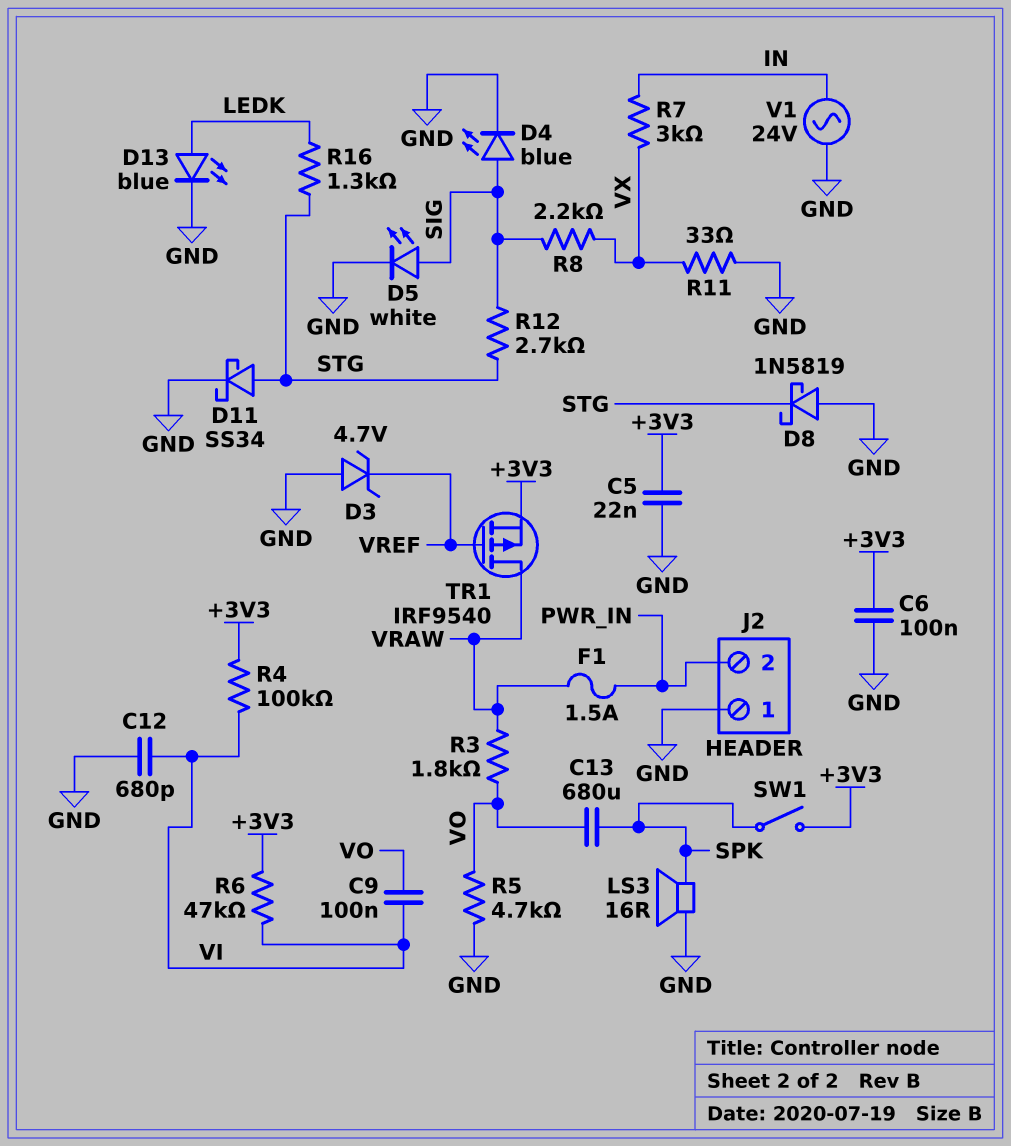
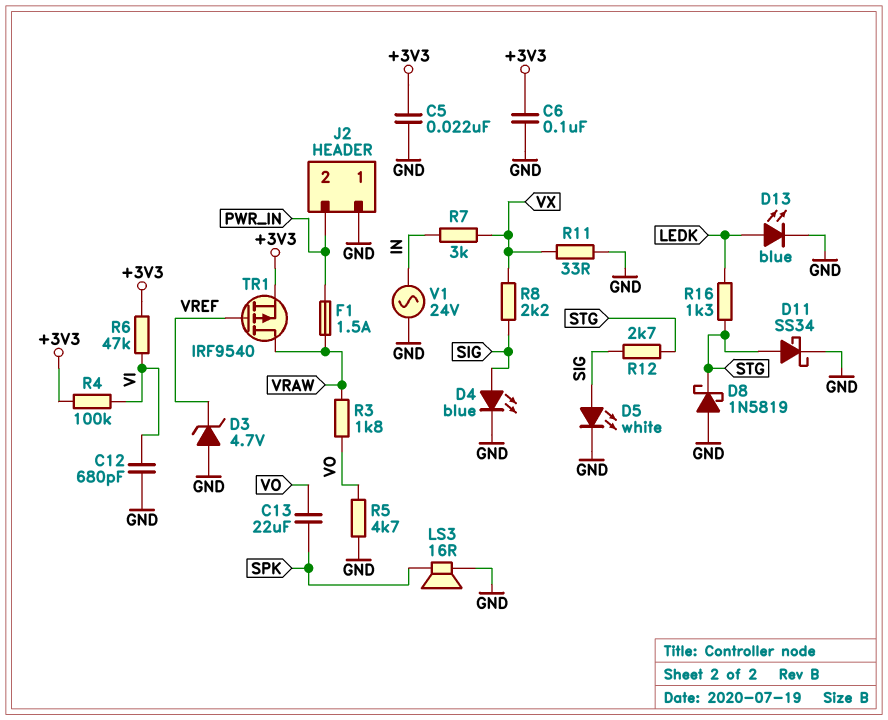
C9: 100nF (VI, VO) -> none
C13: 680uF (SPK, VO) -> 22uF (SPK, VO)
SW1: switch (+3V3, SPK) -> none

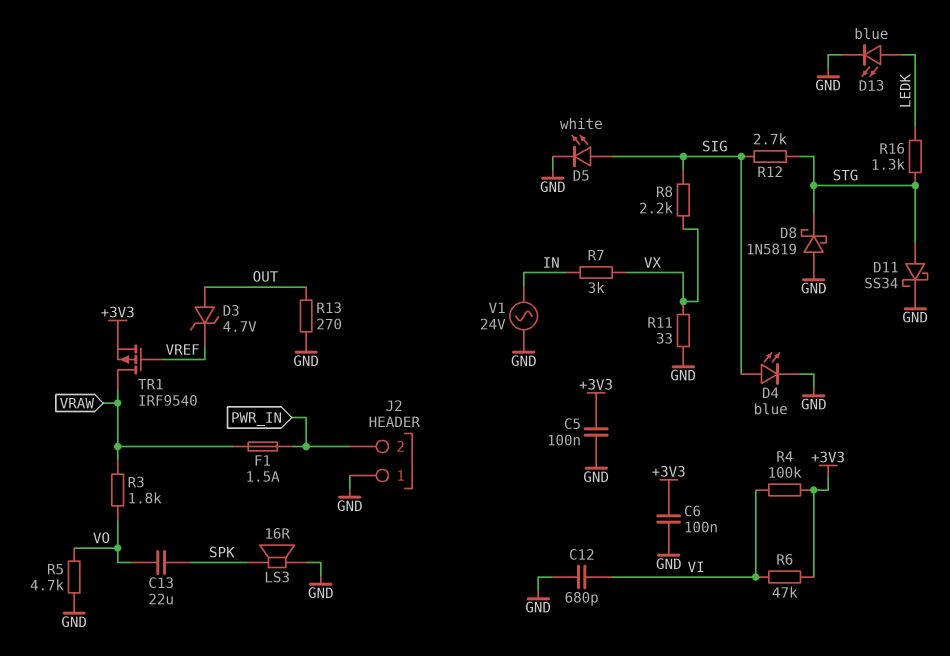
C5: 22nF (+3V3, GND) -> 100nF (+3V3, GND)
D3: zener 4.7V (A GND, K VREF) -> zener 4.7V (A OUT, K VREF)
R13: none -> 270 (GND, OUT)

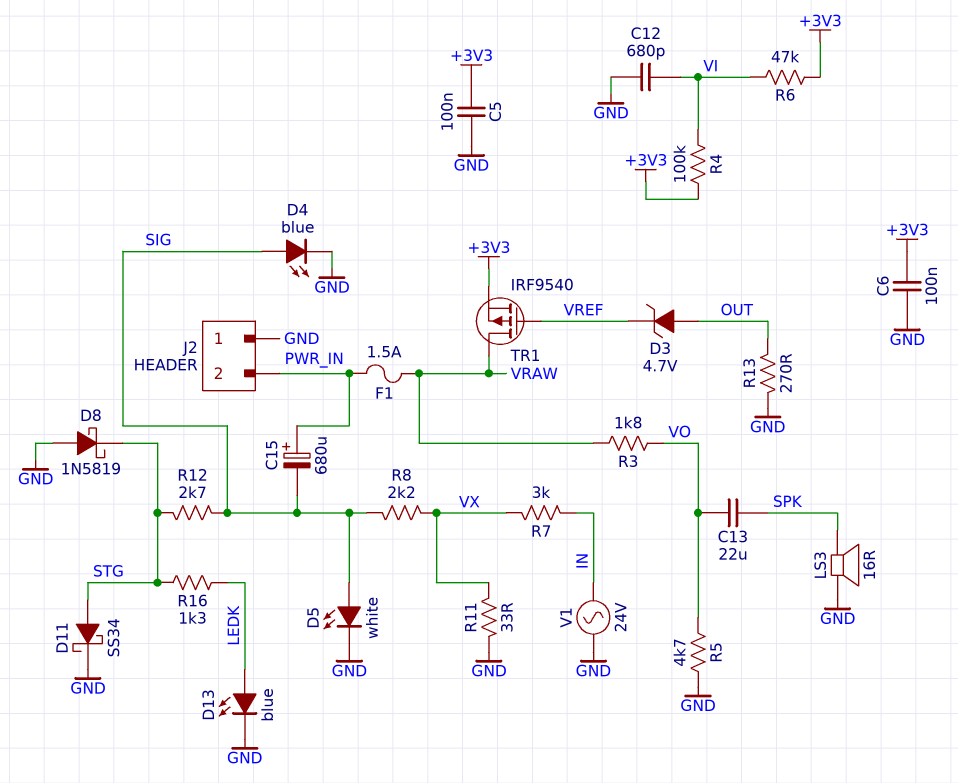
C15: none -> 680uF (plus PWR_IN, minus SIG)

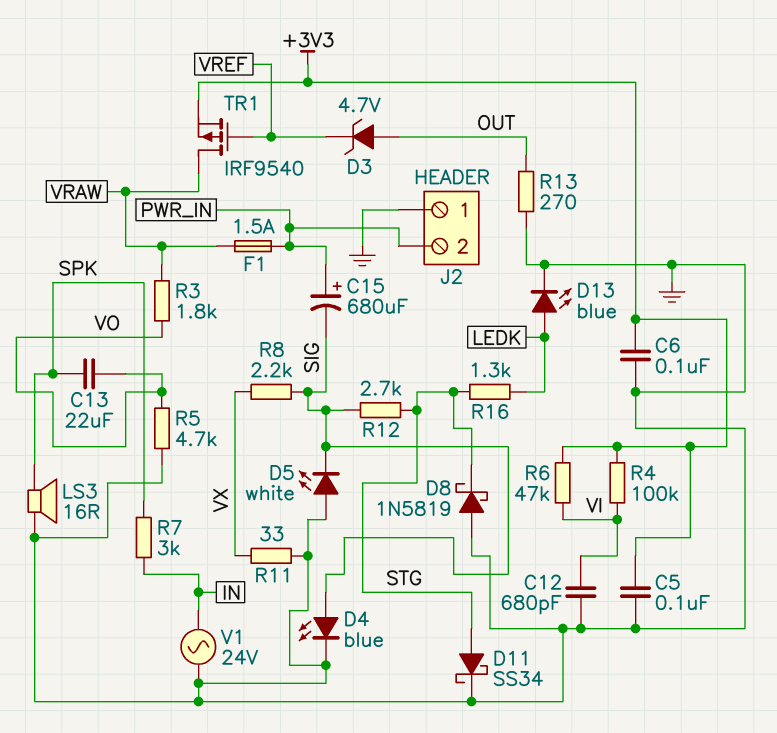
D5: LED white (A SIG, K GND) -> LED white (A GND, K SIG)
R7: 3k (IN, VX) -> 3k (IN, SPK)

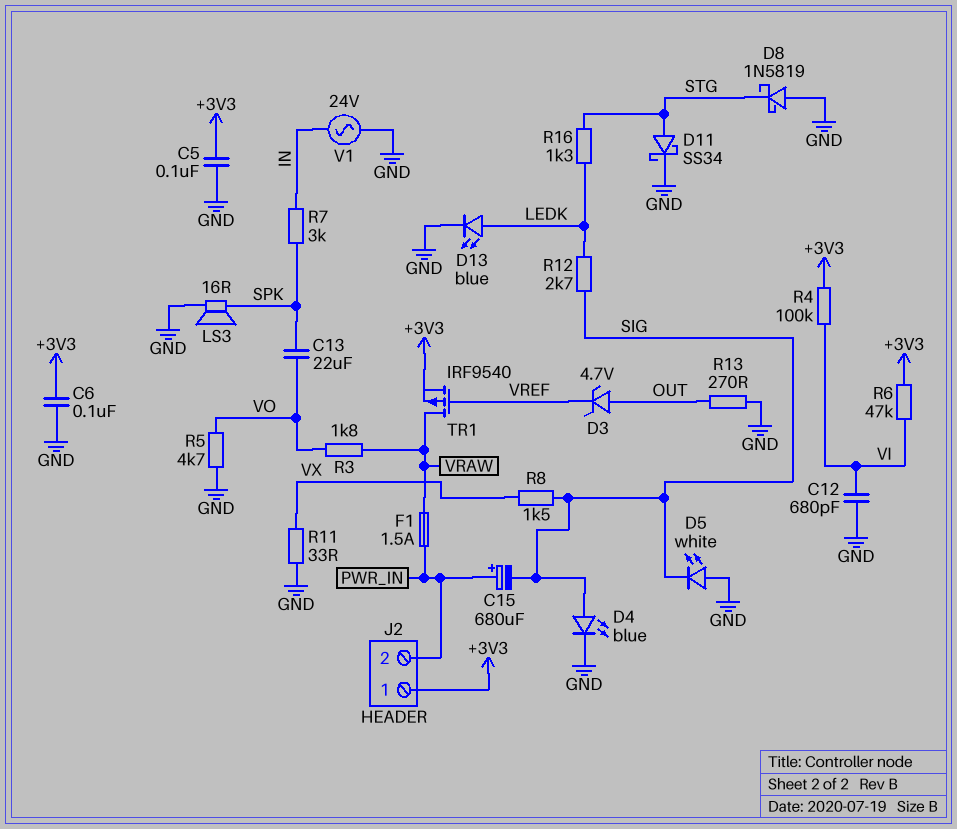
J2 pin 1: GND -> +3V3
R8: 2.2k (SIG, VX) -> 1.5k (SIG, VX)
R12: 2.7k (SIG, STG) -> 2.7k (LEDK, SIG)

